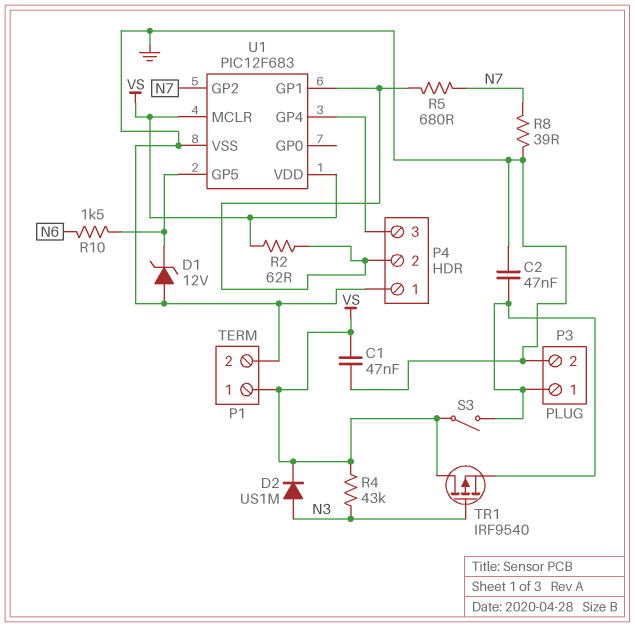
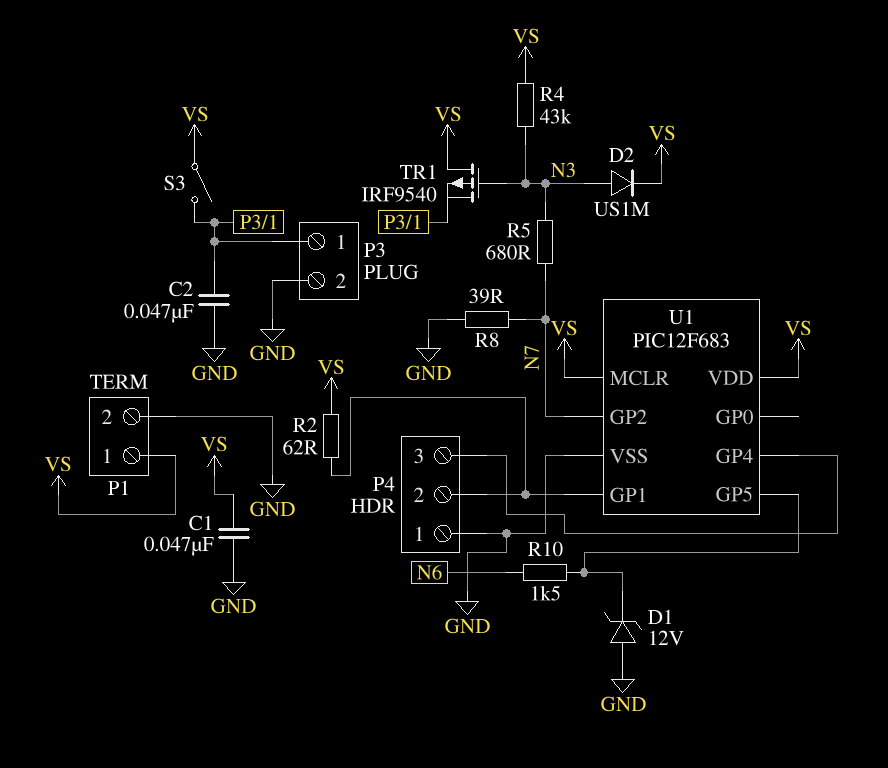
R5: 680 (N7, P4/2) -> 680 (N3, N7)

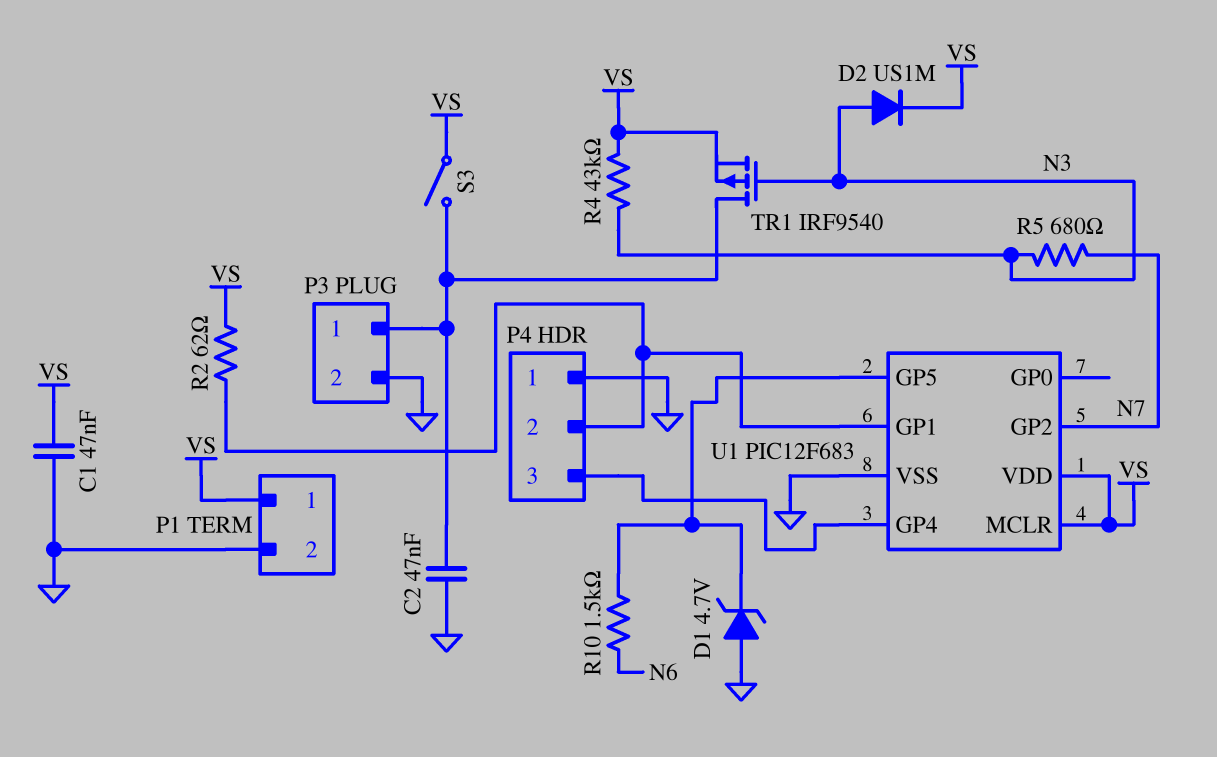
D1: zener 12V (A GND, K U1/GP5) -> zener 4.7V (A GND, K U1/GP5)
R8: 39 (GND, N7) -> none
TR1: PMOS IRF9540 (G N3, D VS, S P3/1) -> PMOS IRF9540 (G N3, D P3/1, S VS)

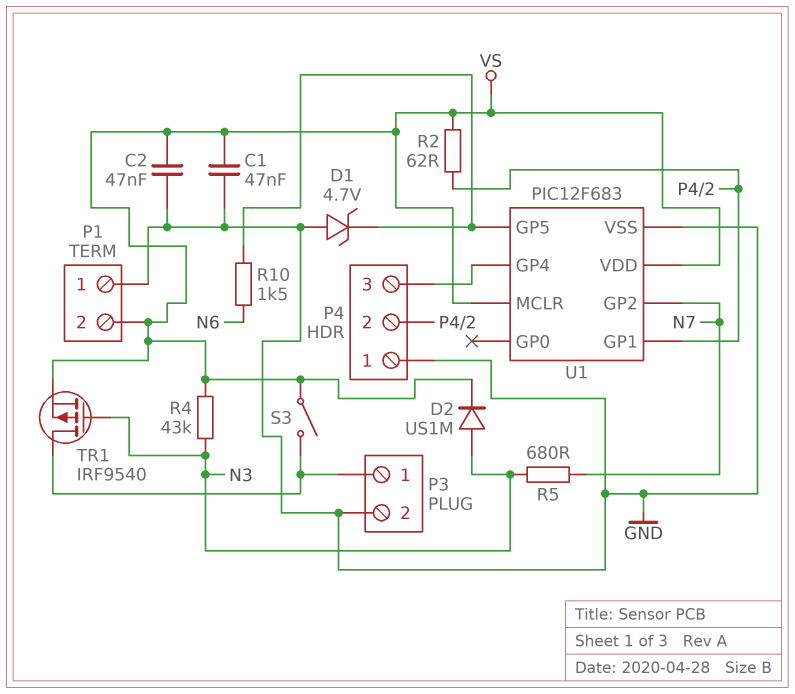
C2: 47nF (GND, P3/1) -> 47nF (GND, VS)
P1 pin 1: VS -> GND
P1 pin 2: GND -> VS

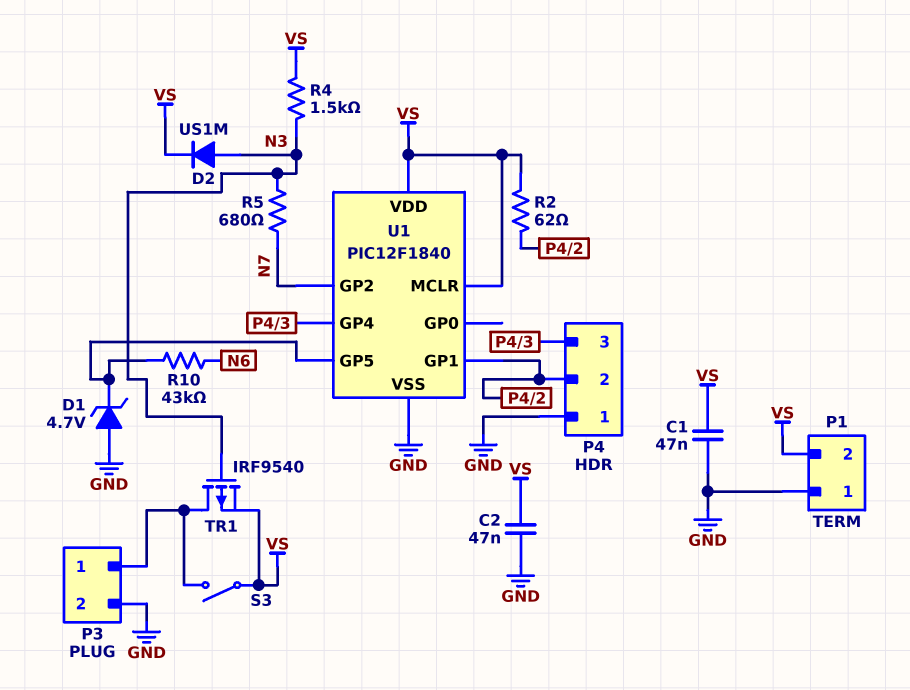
R4: 43k (N3, VS) -> 1.5k (N3, VS)
R10: 1.5k (N6, U1/GP5) -> 43k (N6, U1/GP5)
U1: PIC12F683 -> PIC12F1840

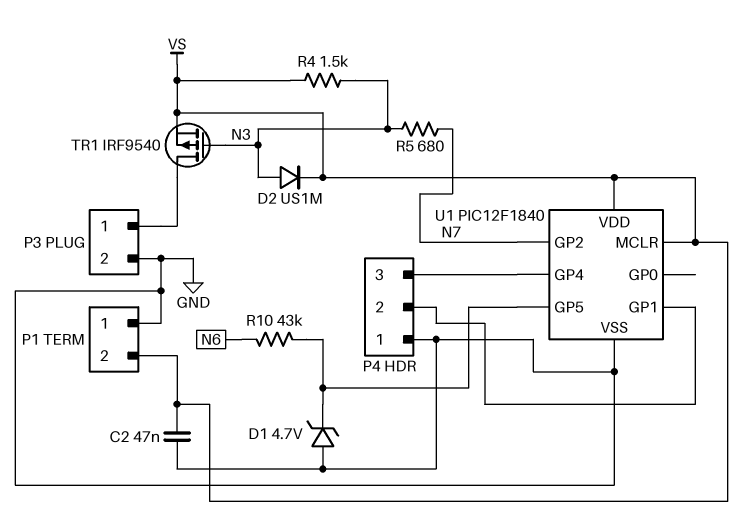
C1: 47nF (GND, VS) -> none
R2: 62 (P4/2, VS) -> none
S3: switch (P3/1, VS) -> none

